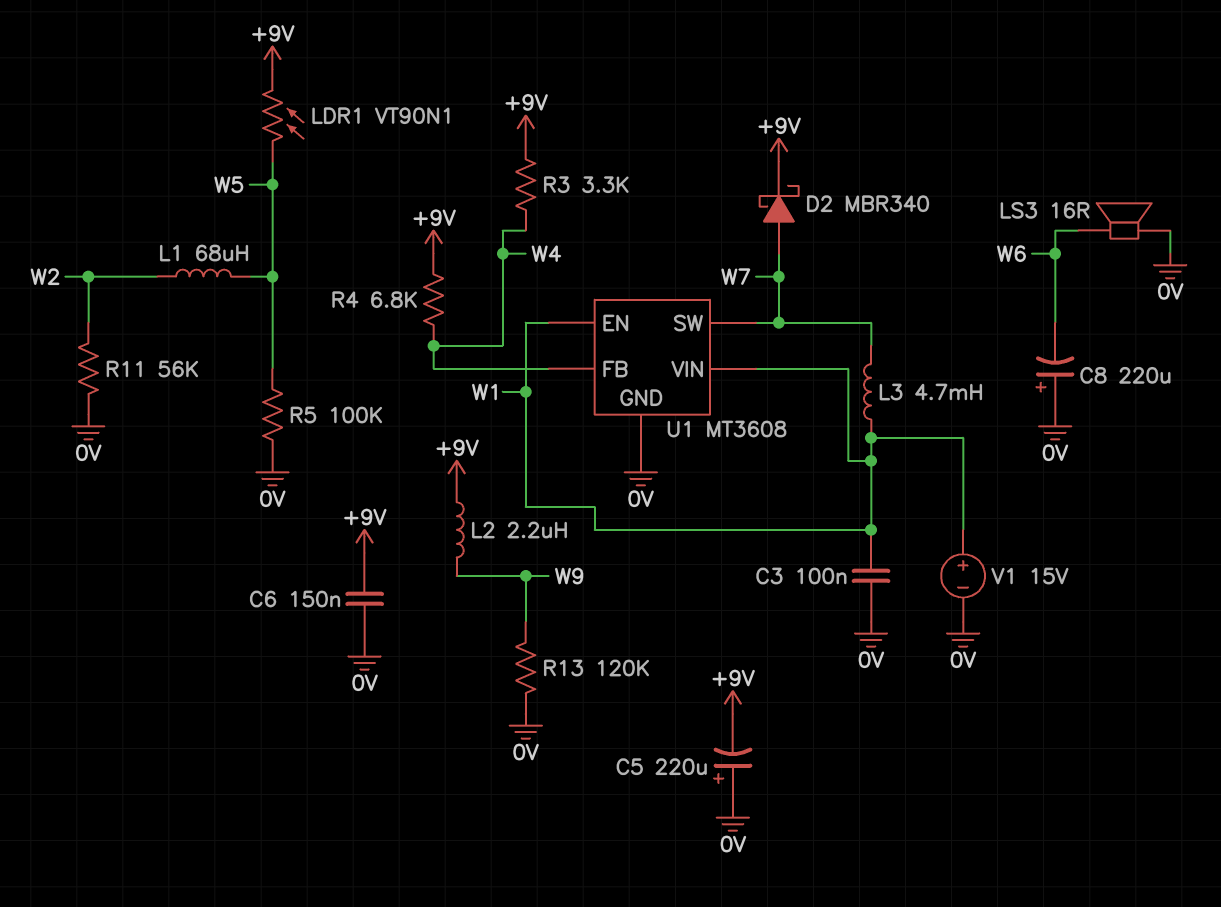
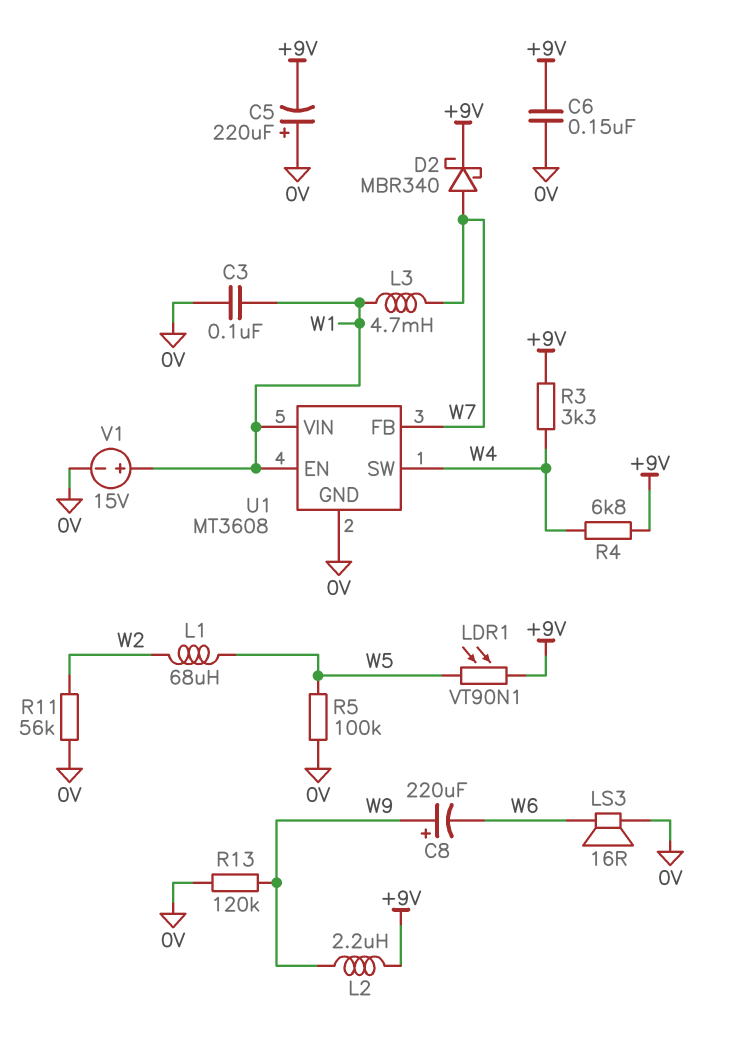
C8: 220uF (plus 0V, minus W6) -> 220uF (plus W9, minus W6)
U1 pin FB: W4 -> W7
U1 pin SW: W7 -> W4

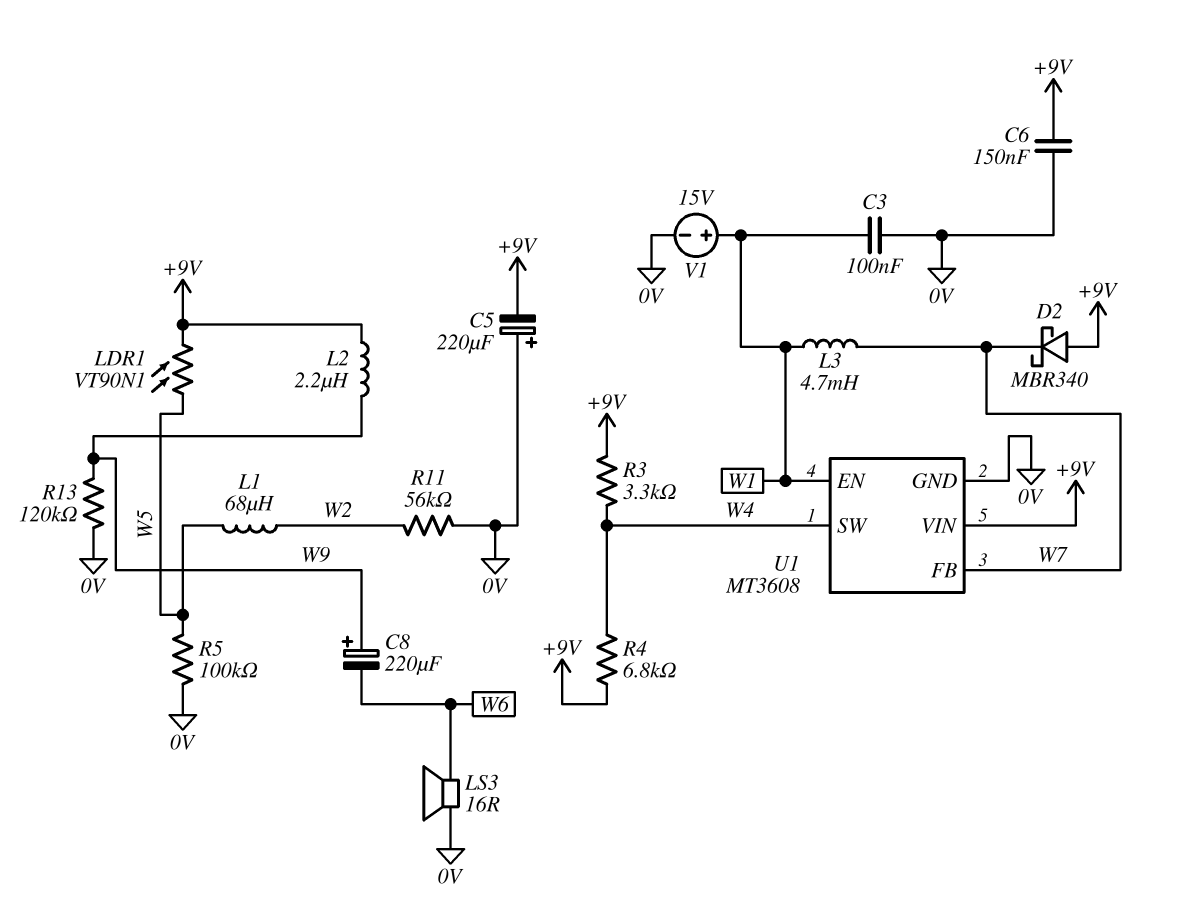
D2: schottky MBR340 (A W7, K +9V) -> schottky MBR340 (A +9V, K W7)
U1 pin VIN: W1 -> +9V

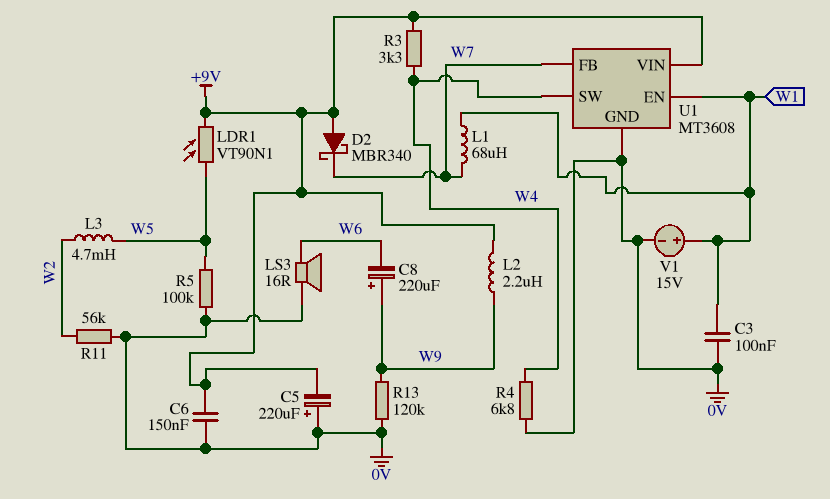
L1: 68uH (W2, W5) -> 68uH (W1, W7)
L3: 4.7mH (W1, W7) -> 4.7mH (W2, W5)
R4: 6.8k (+9V, W4) -> 6.8k (0V, W4)

